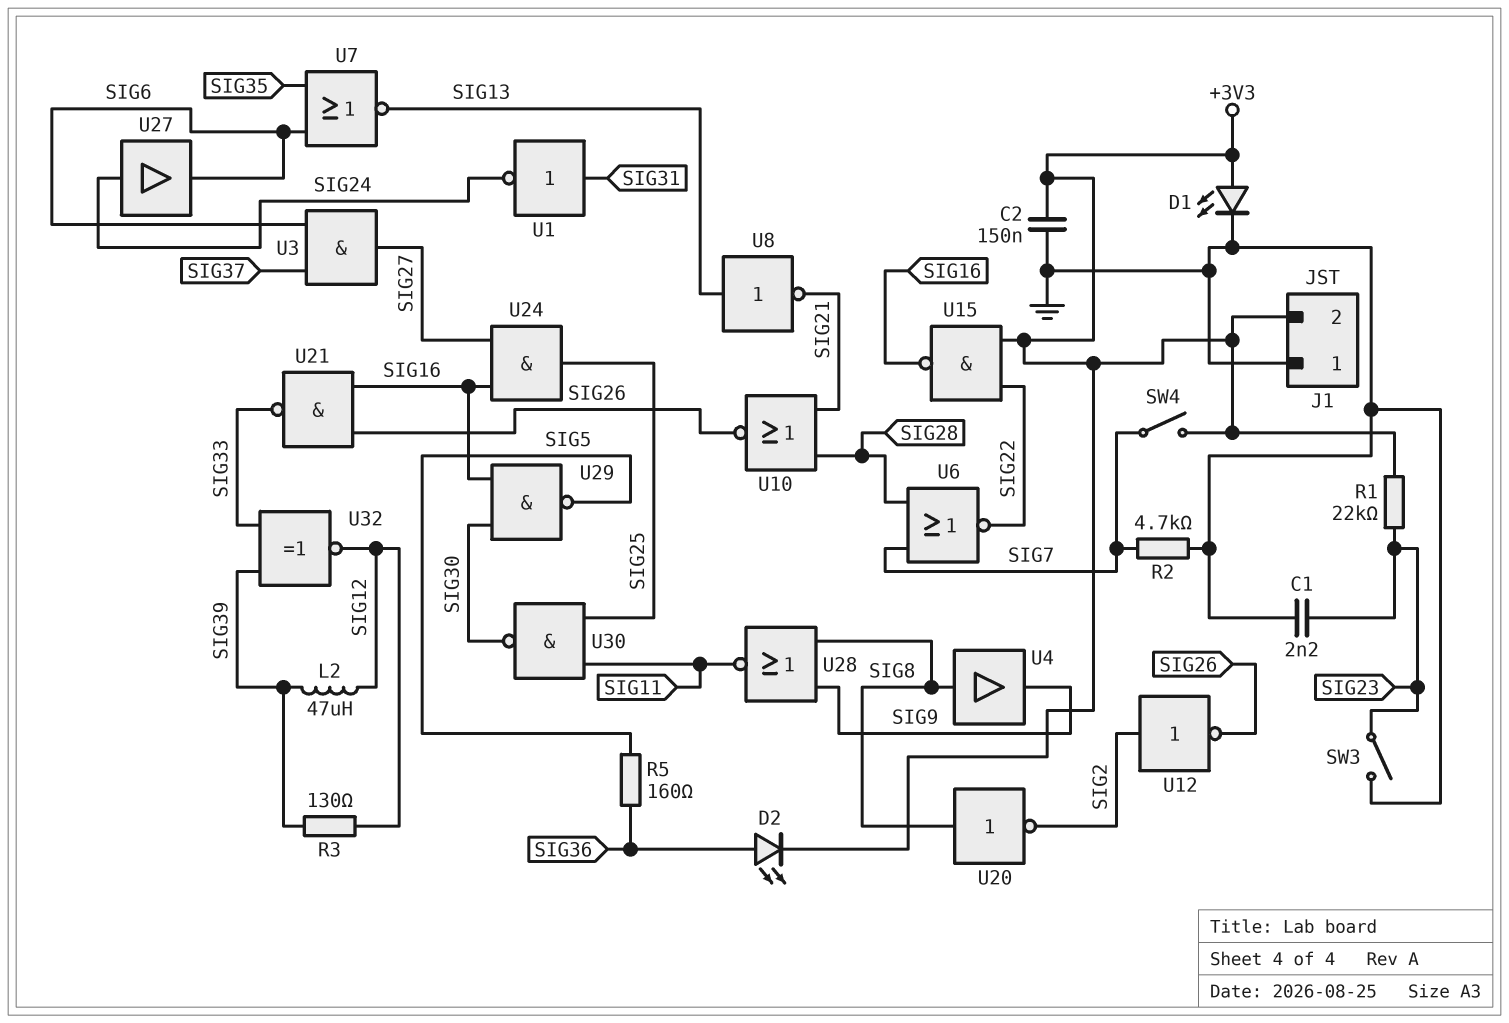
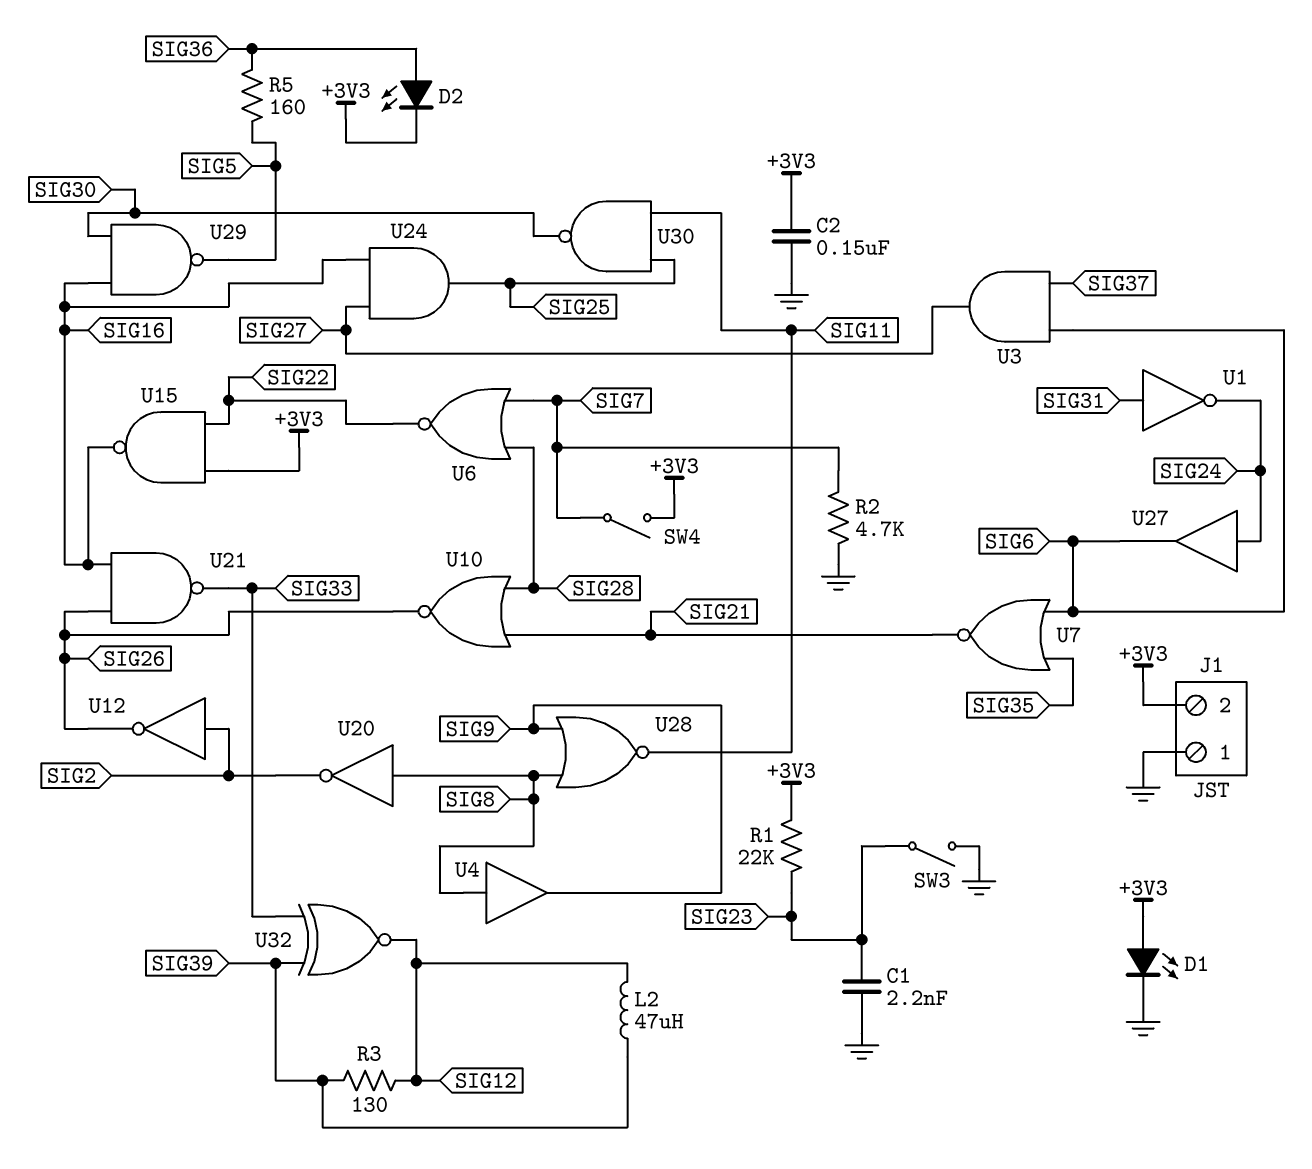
U7: NOR (in SIG6, in SIG35, out SIG13) -> NOR (in SIG6, in SIG35, out SIG21)
U8: NOT (in SIG13, out SIG21) -> none

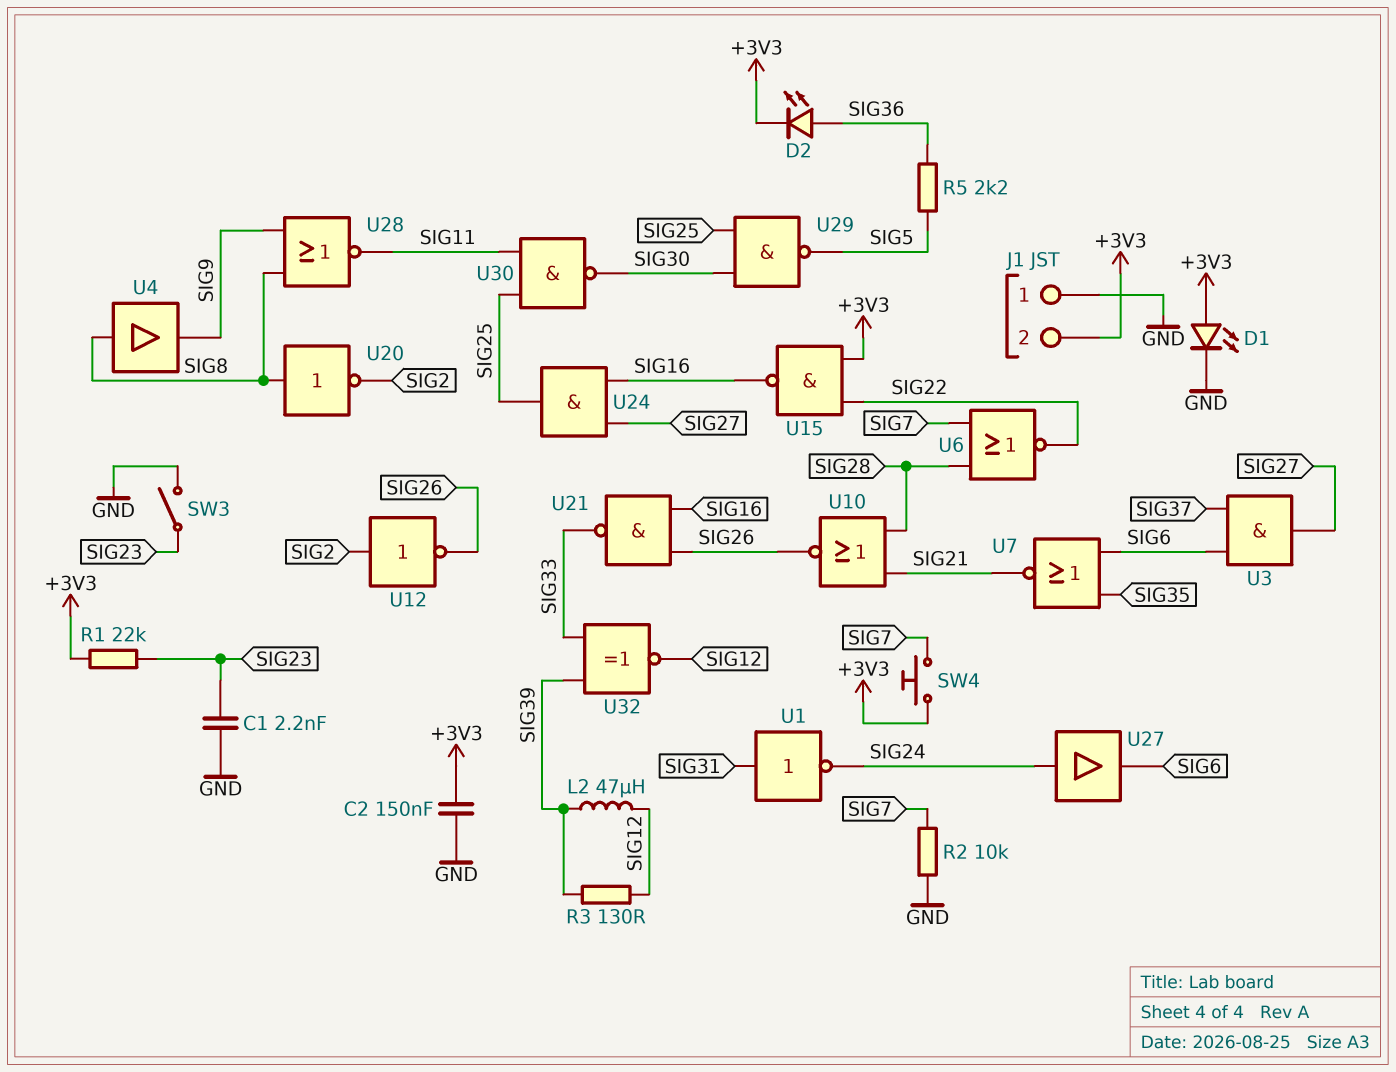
R2: 4.7k (GND, SIG7) -> 10k (GND, SIG7)
R5: 160 (SIG5, SIG36) -> 2.2k (SIG5, SIG36)
SW4: switch (+3V3, SIG7) -> button (+3V3, SIG7)
U29: NAND (in SIG16, in SIG30, out SIG5) -> NAND (in SIG25, in SIG30, out SIG5)

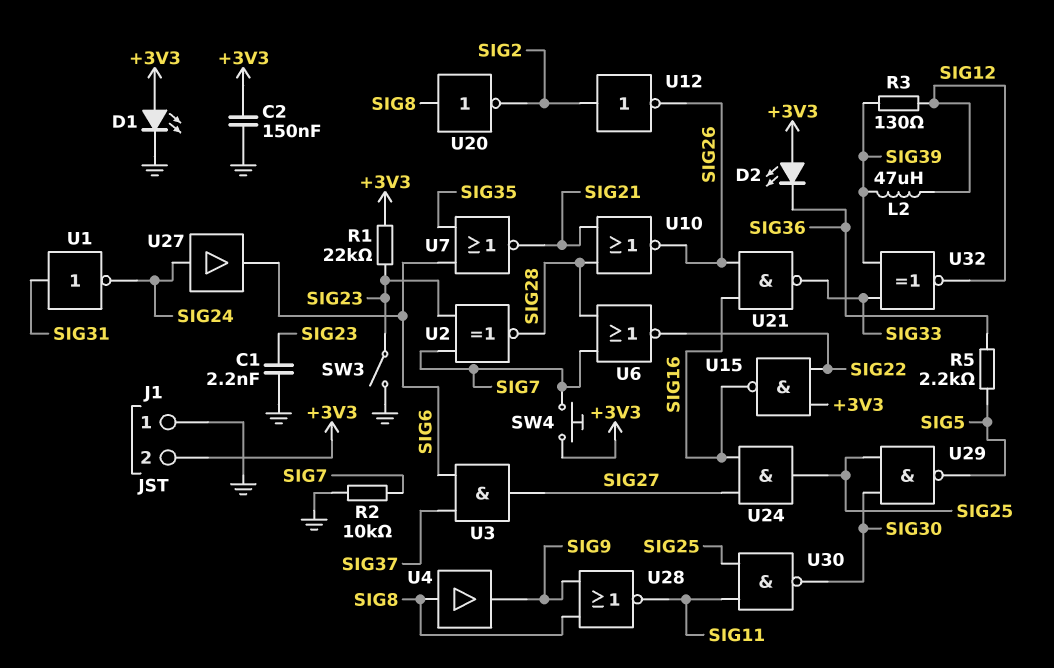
D2: LED (A SIG36, K +3V3) -> LED (A +3V3, K SIG36)
U2: none -> XNOR (in SIG7, in SIG23, out SIG28)

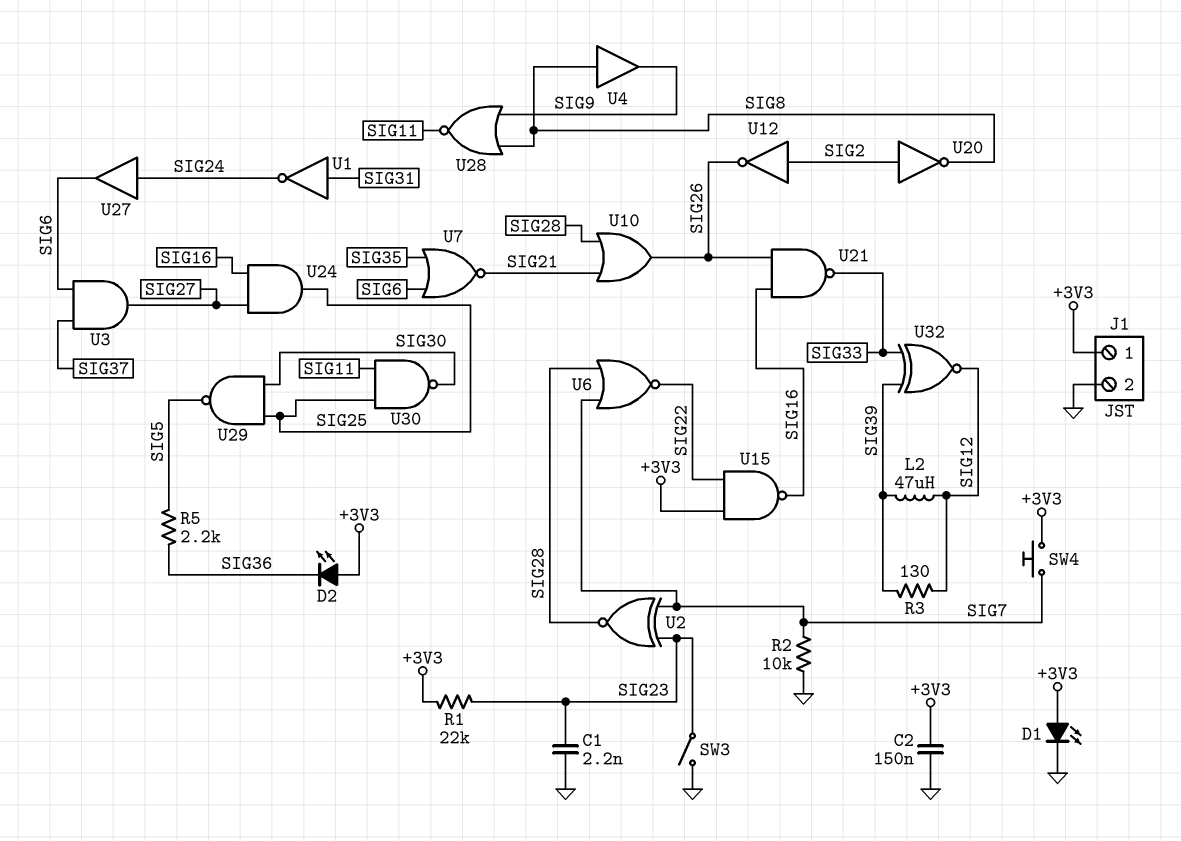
J1 pin 1: GND -> +3V3
J1 pin 2: +3V3 -> GND
U10: NOR (in SIG21, in SIG28, out SIG26) -> OR (in SIG21, in SIG28, out SIG26)
U20: NOT (in SIG8, out SIG2) -> NOT (in SIG2, out SIG8)

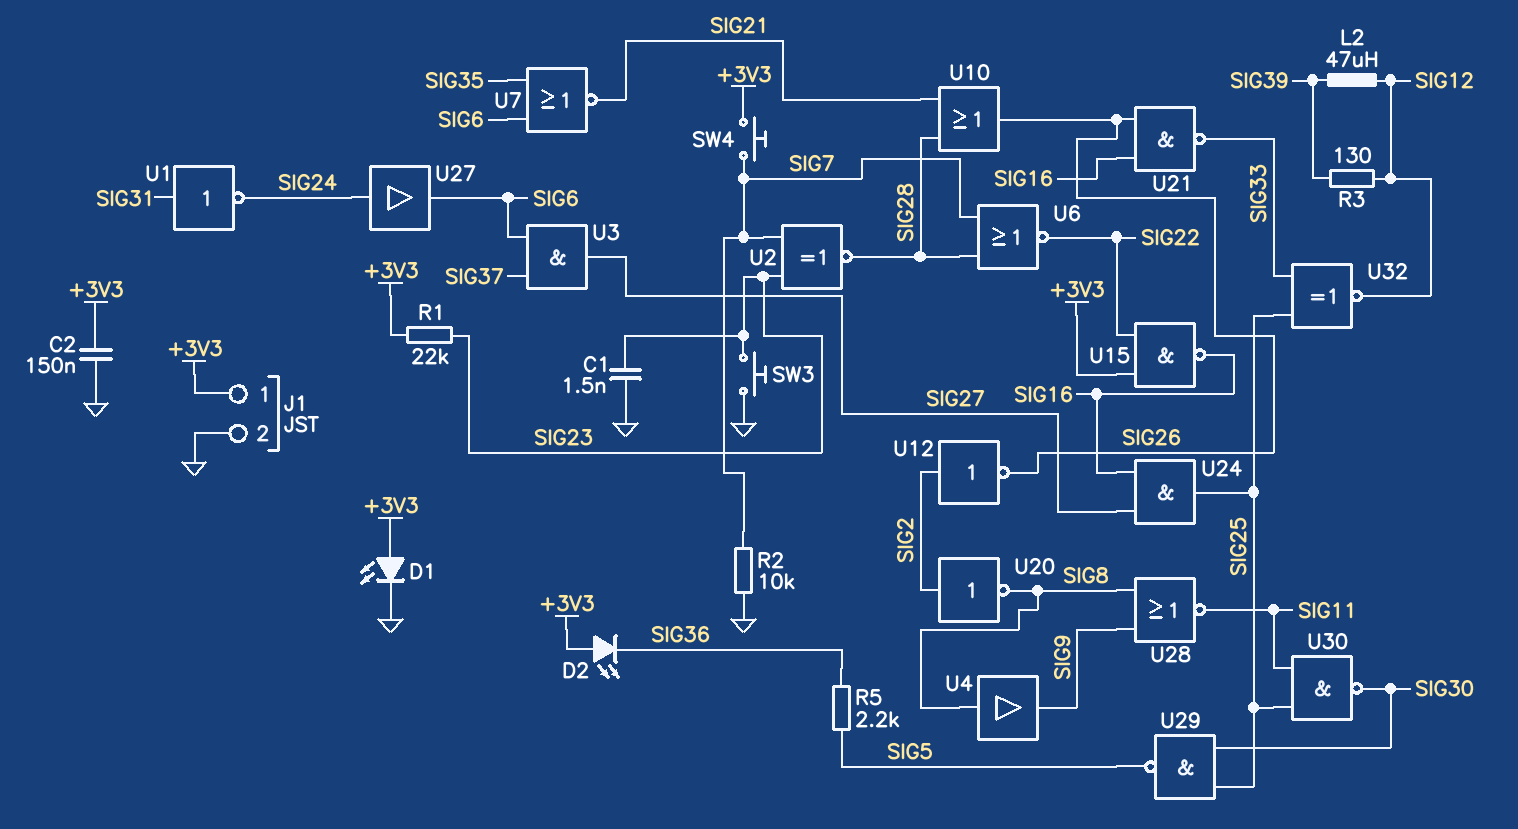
C1: 2.2nF (GND, SIG23) -> 1.5nF (GND, SIG23)
SW3: switch (GND, SIG23) -> button (GND, SIG23)
U32: XNOR (in SIG33, in SIG39, out SIG12) -> XNOR (in SIG25, in SIG33, out SIG12)

